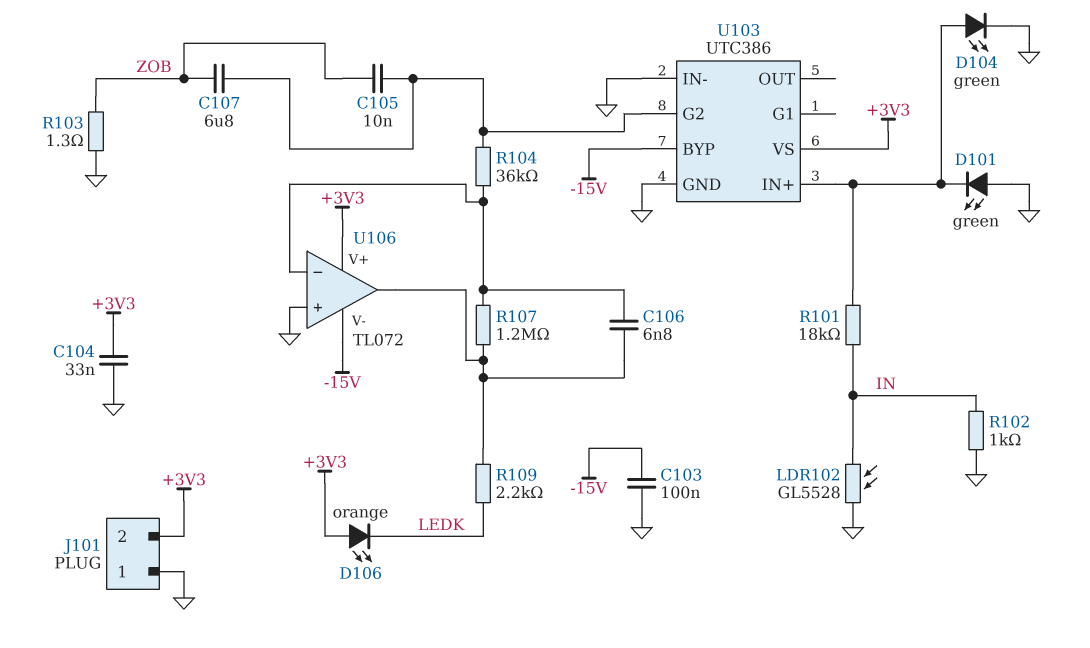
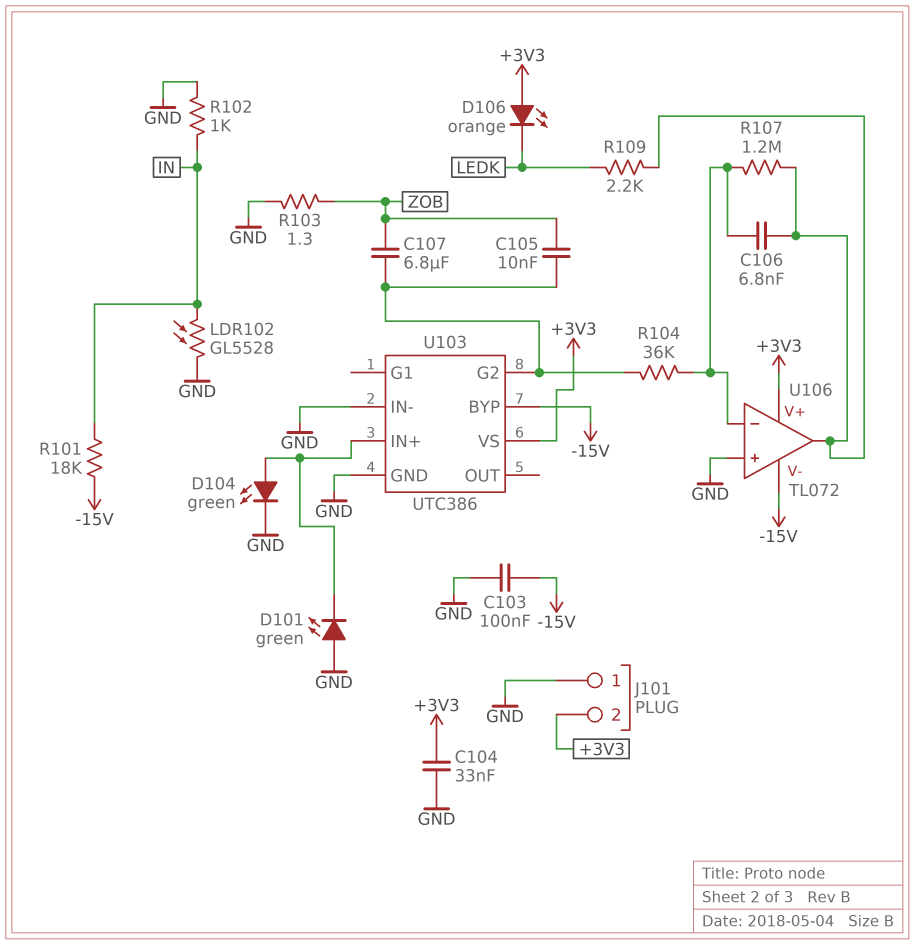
R101: 18k (IN, U103/IN+) -> 18k (-15V, IN)

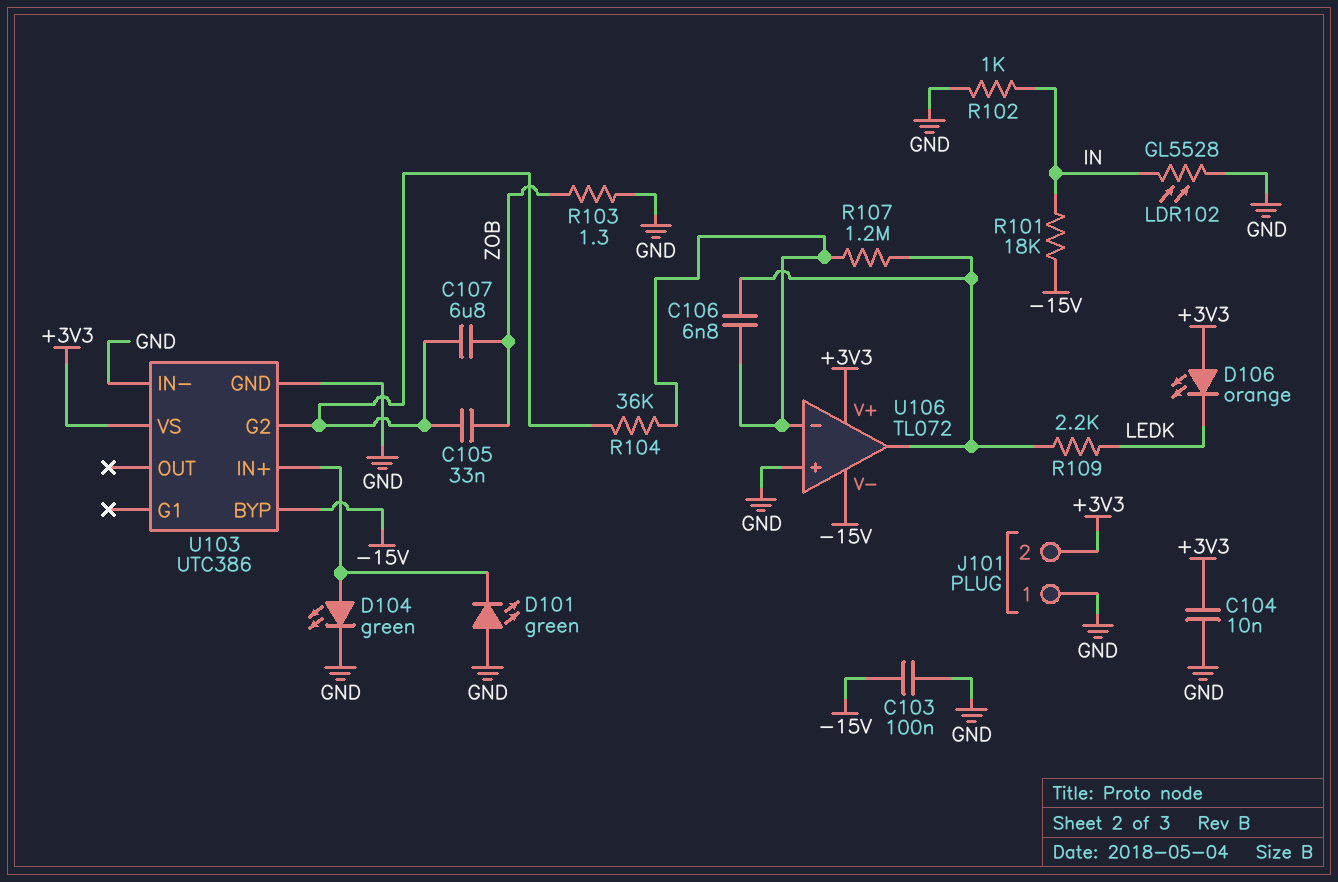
C104: 33nF (+3V3, GND) -> 10nF (+3V3, GND)
C105: 10nF (U103/G2, ZOB) -> 33nF (U103/G2, ZOB)

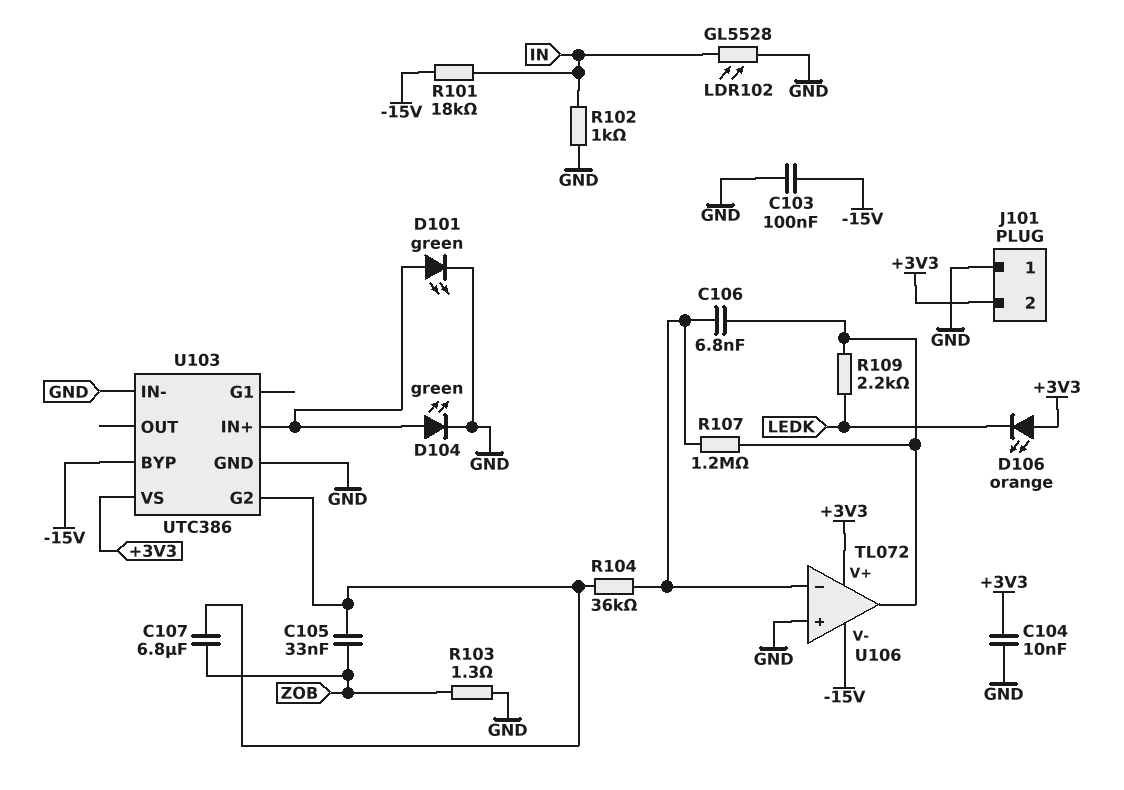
D101: LED green (A GND, K U103/IN+) -> LED green (A U103/IN+, K GND)

